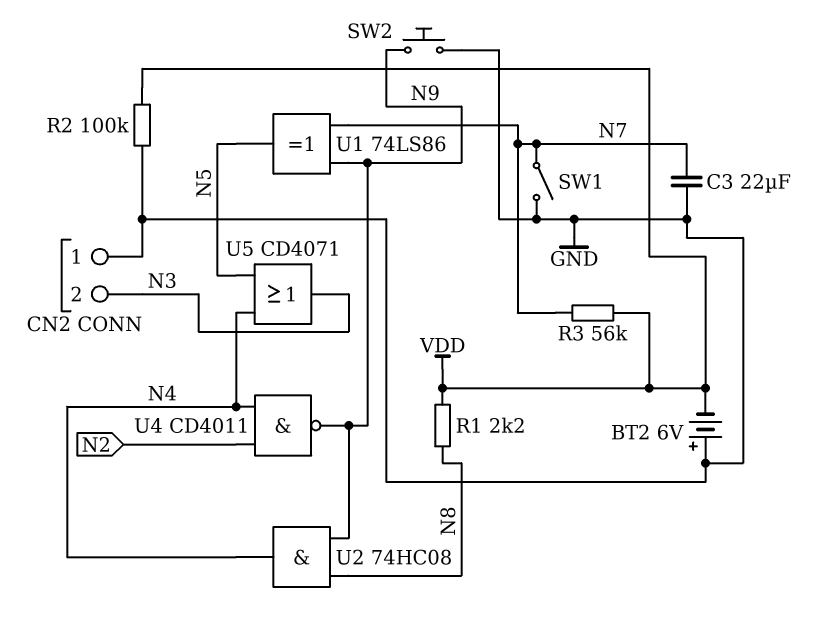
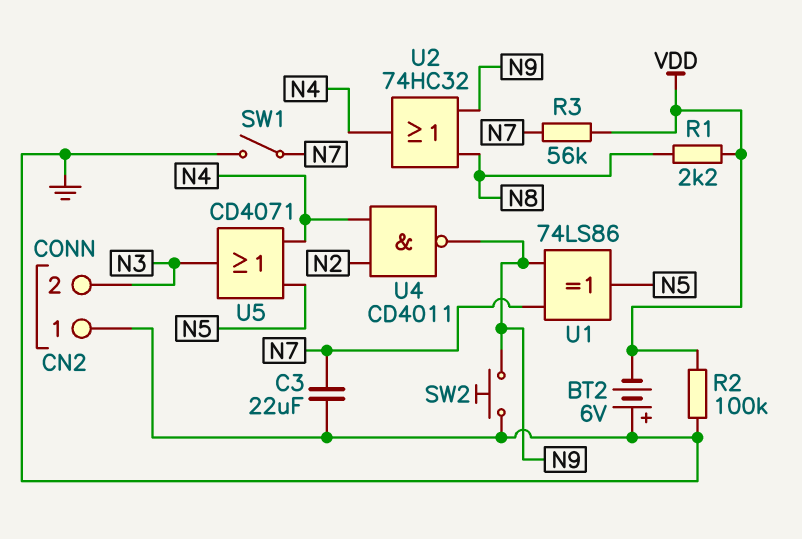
U2: AND 74HC08 (in N8, in N9, out N4) -> OR 74HC32 (in N8, in N9, out N4)

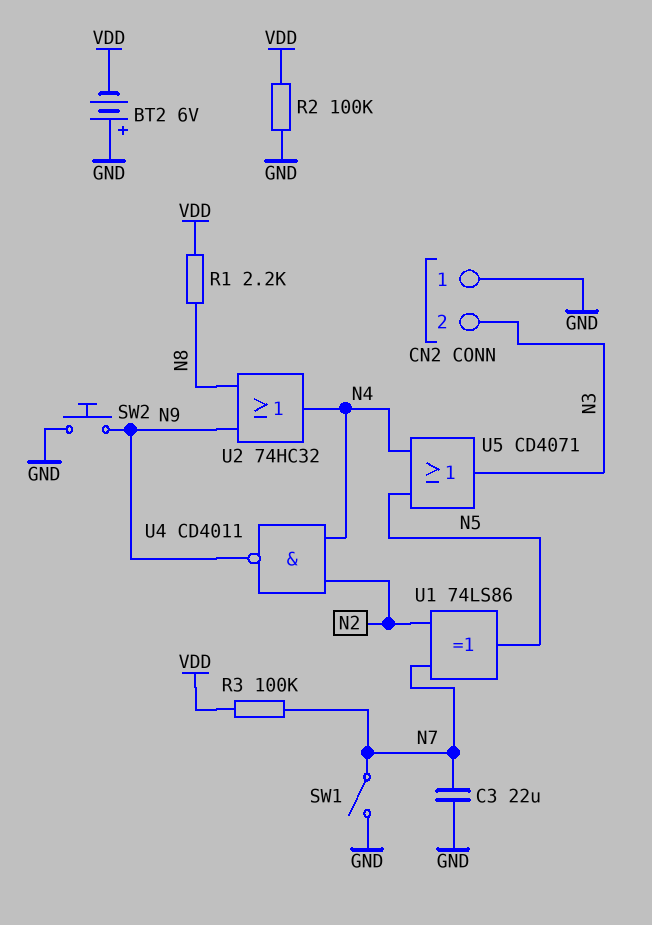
R3: 56k (N7, VDD) -> 100k (N7, VDD)
U1: XOR 74LS86 (in N7, in N9, out N5) -> XOR 74LS86 (in N2, in N7, out N5)

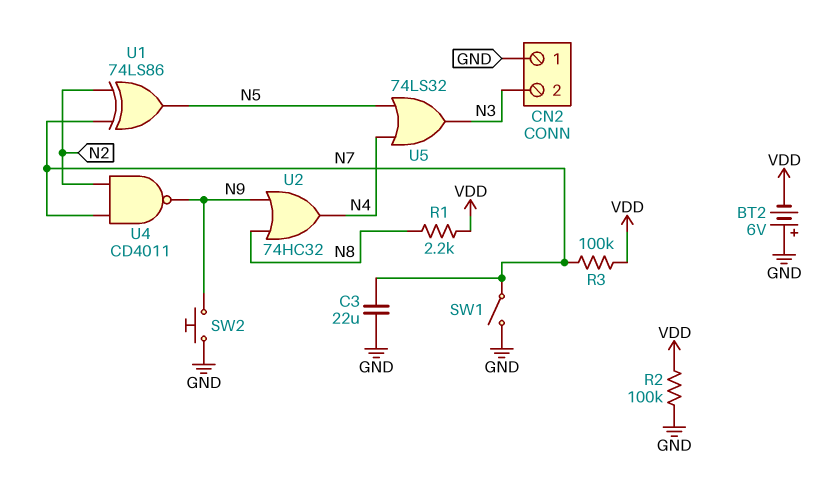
U4: NAND CD4011 (in N2, in N4, out N9) -> NAND CD4011 (in N2, in N7, out N9)
U5: OR CD4071 (in N4, in N5, out N3) -> OR 74LS32 (in N4, in N5, out N3)

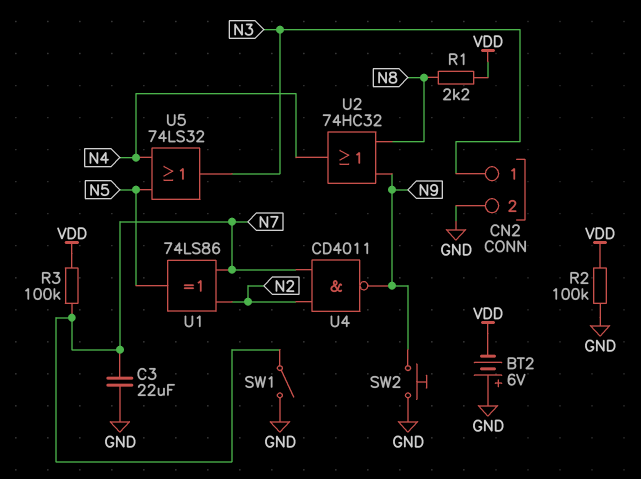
CN2 pin 1: GND -> N3
CN2 pin 2: N3 -> GND

